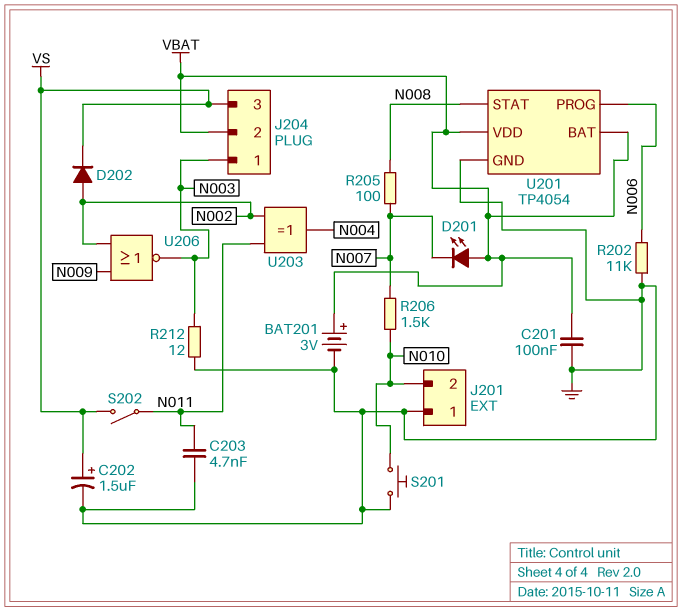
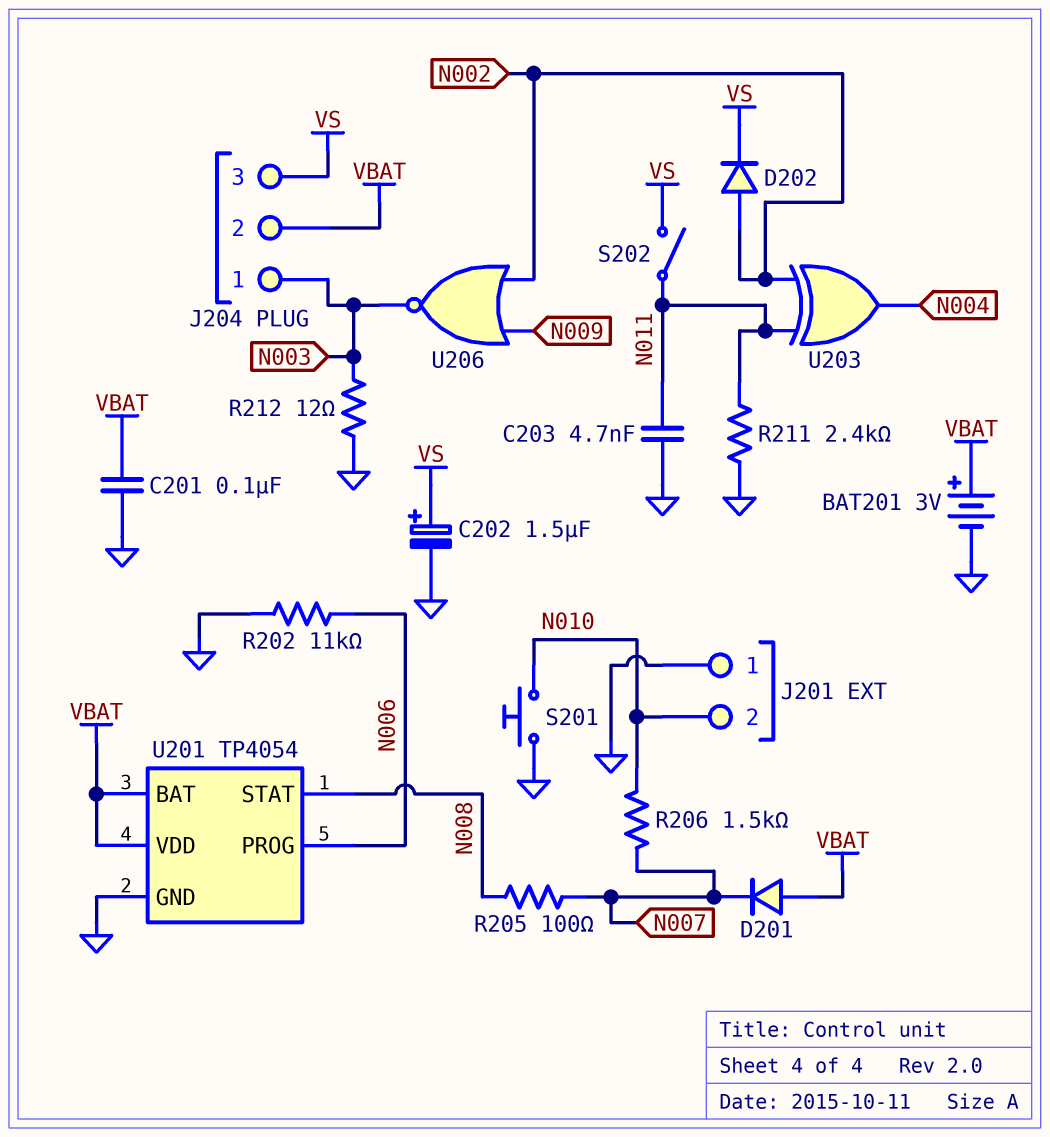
D201: LED (A VBAT, K N007) -> diode (A VBAT, K N007)
R211: none -> 2.4k (GND, N011)

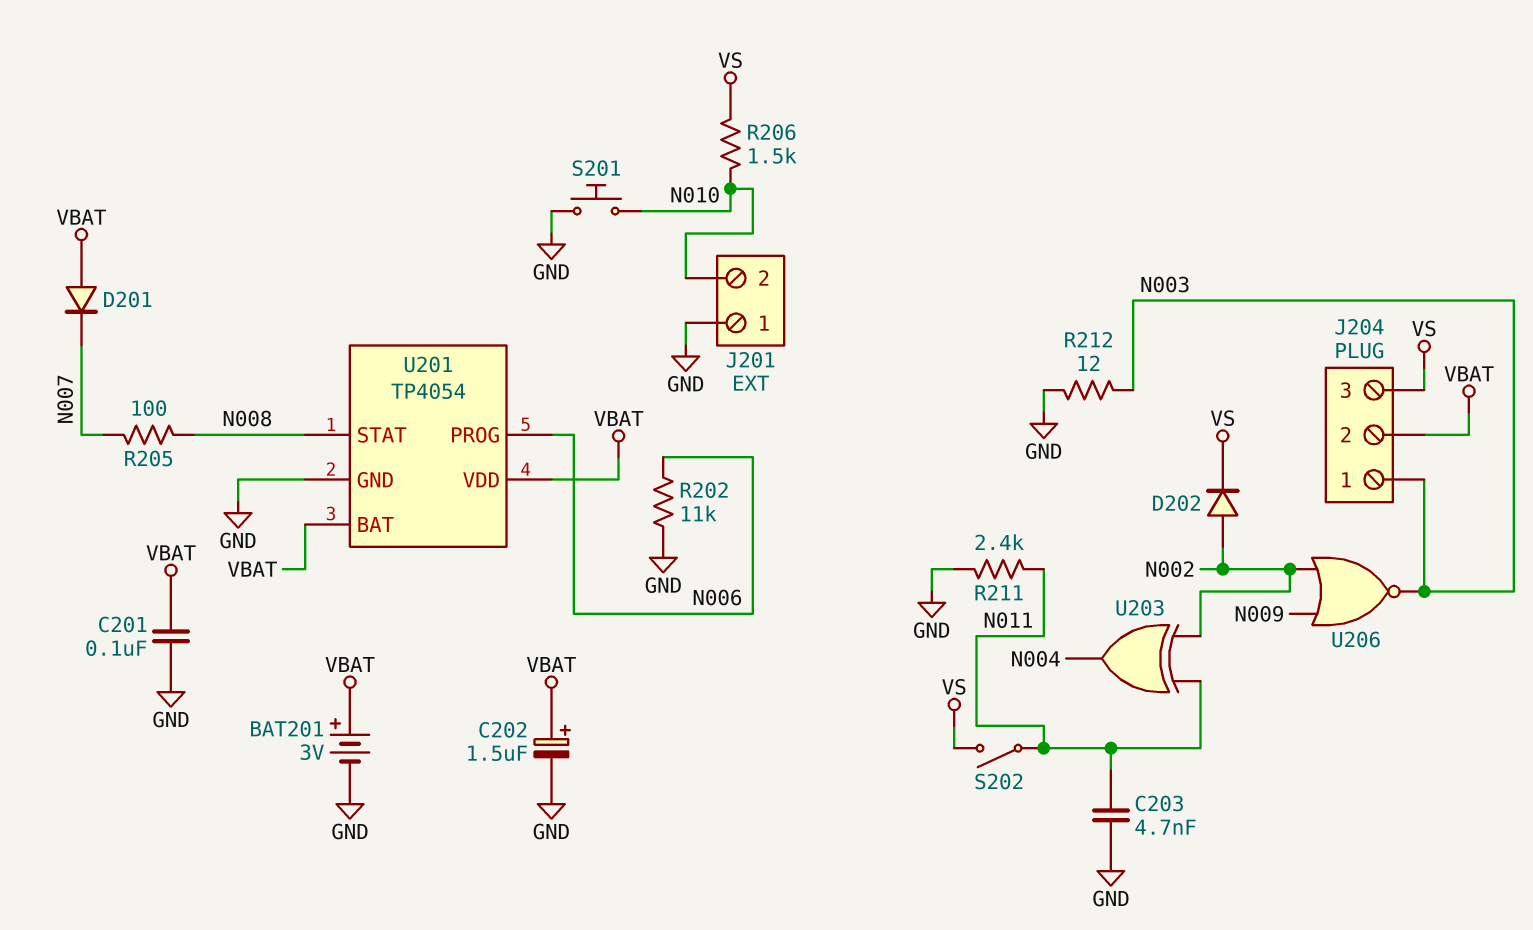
C202: 1.5uF (plus VS, minus GND) -> 1.5uF (plus VBAT, minus GND)
R206: 1.5k (N007, N010) -> 1.5k (N010, VS)

